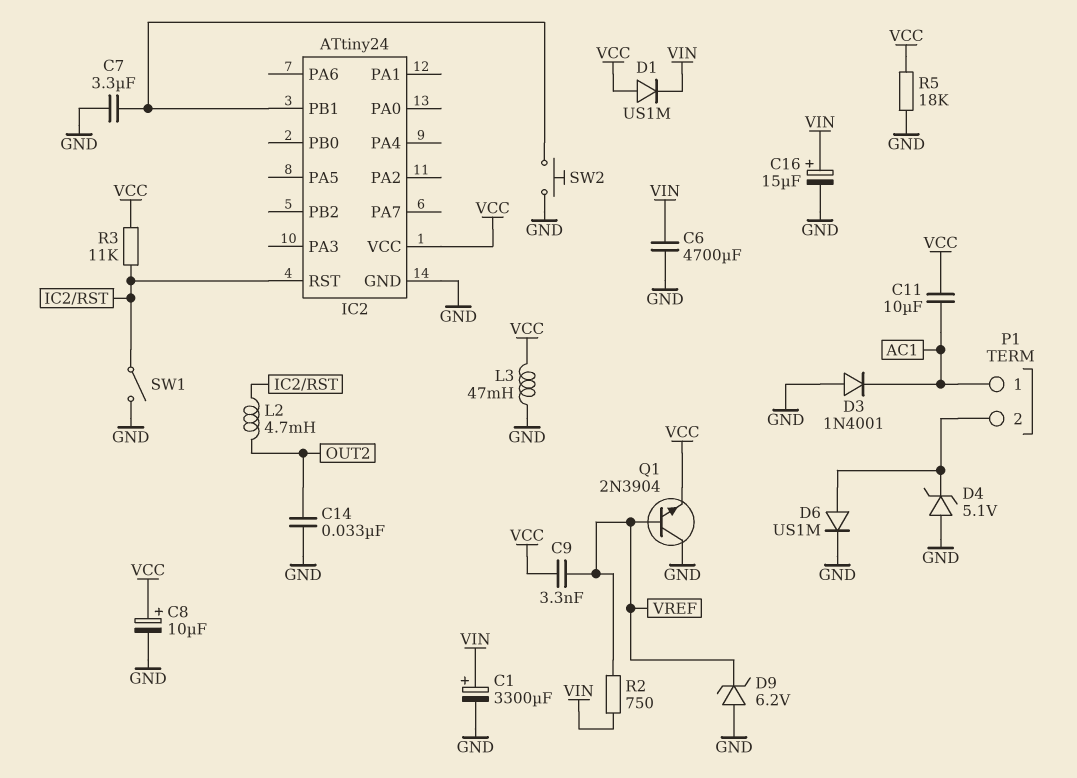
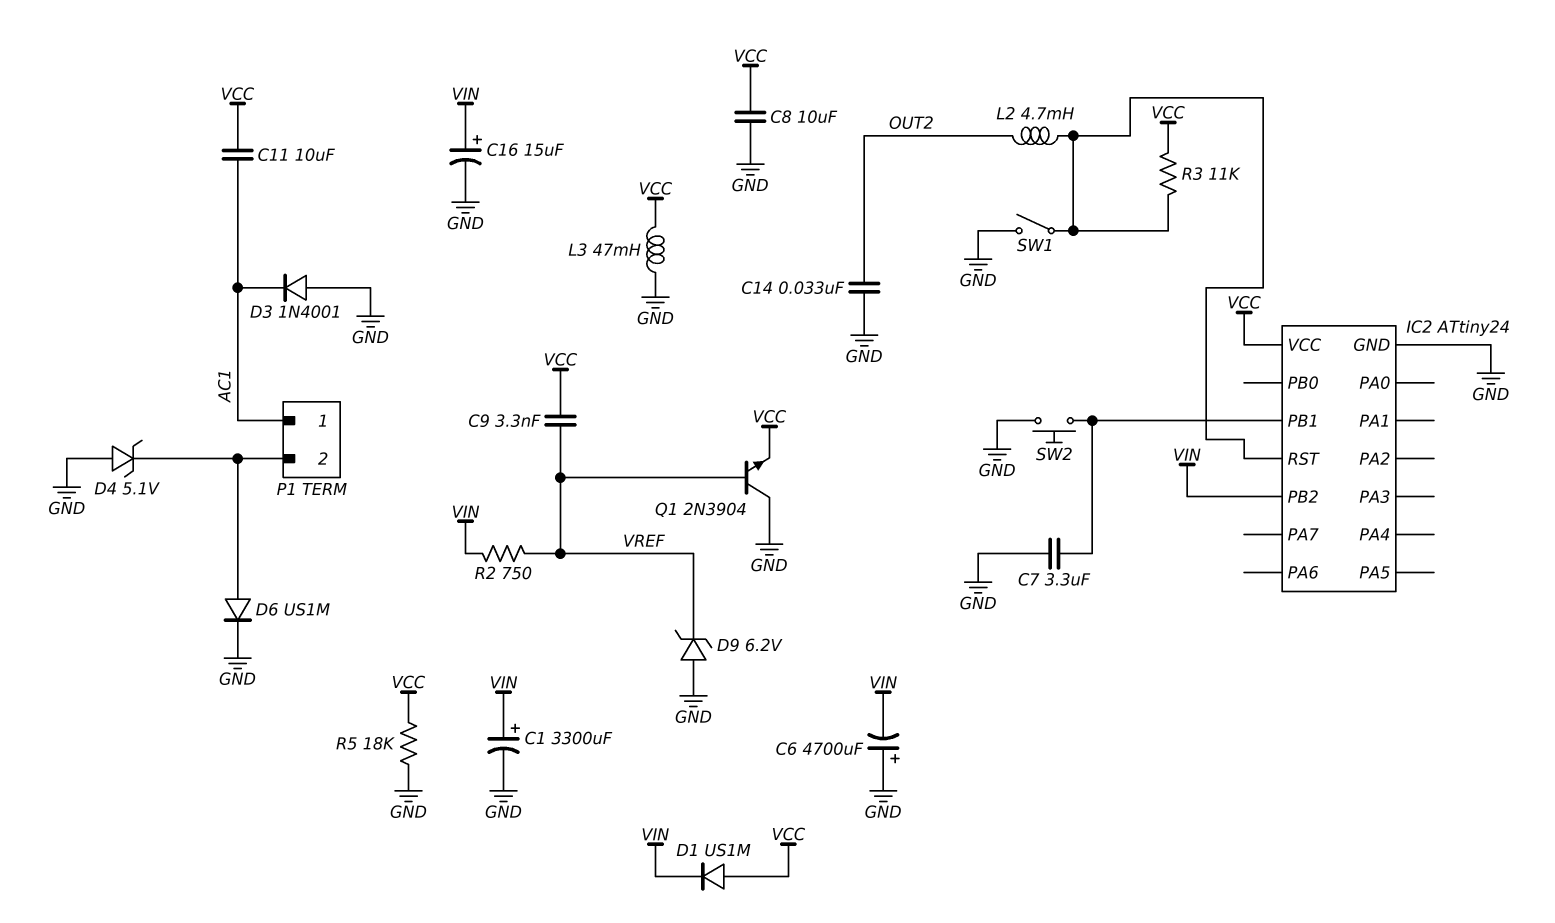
C6: 4700uF (GND, VIN) -> 4700uF (plus GND, minus VIN)
C8: 10uF (plus VCC, minus GND) -> 10uF (GND, VCC)
IC2 pin PB2: none -> VIN

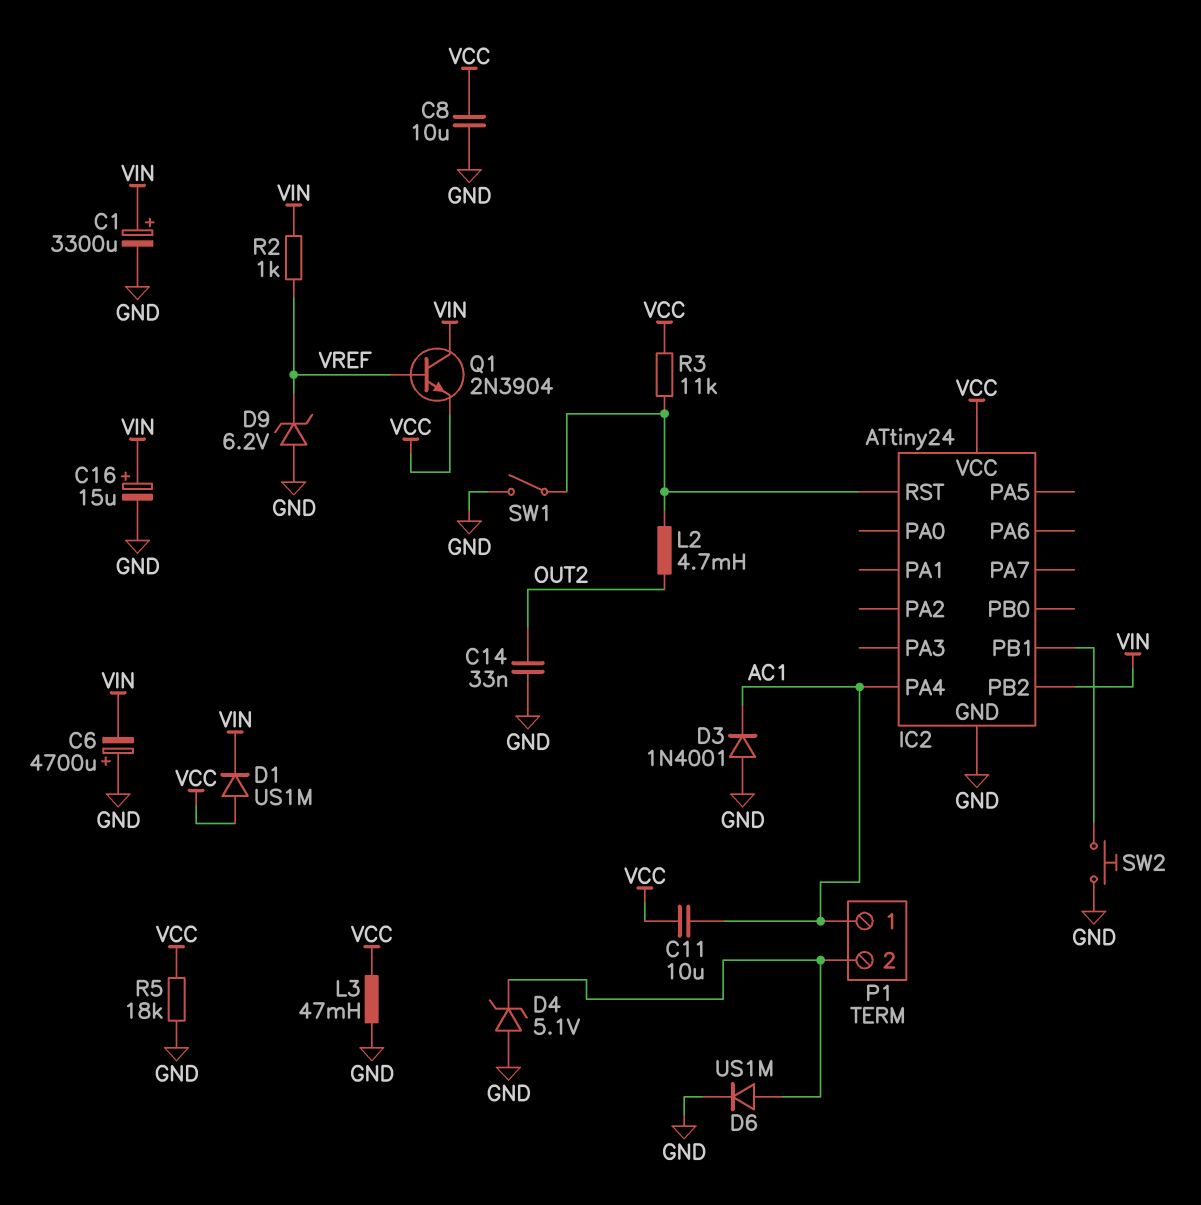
C7: 3.3uF (GND, IC2/PB1) -> none
C9: 3.3nF (VCC, VREF) -> none
IC2 pin PA4: none -> AC1
Q1: NPN 2N3904 (B VREF, C GND, E VCC) -> NPN 2N3904 (B VREF, C VIN, E VCC)
R2: 750 (VIN, VREF) -> 1k (VIN, VREF)

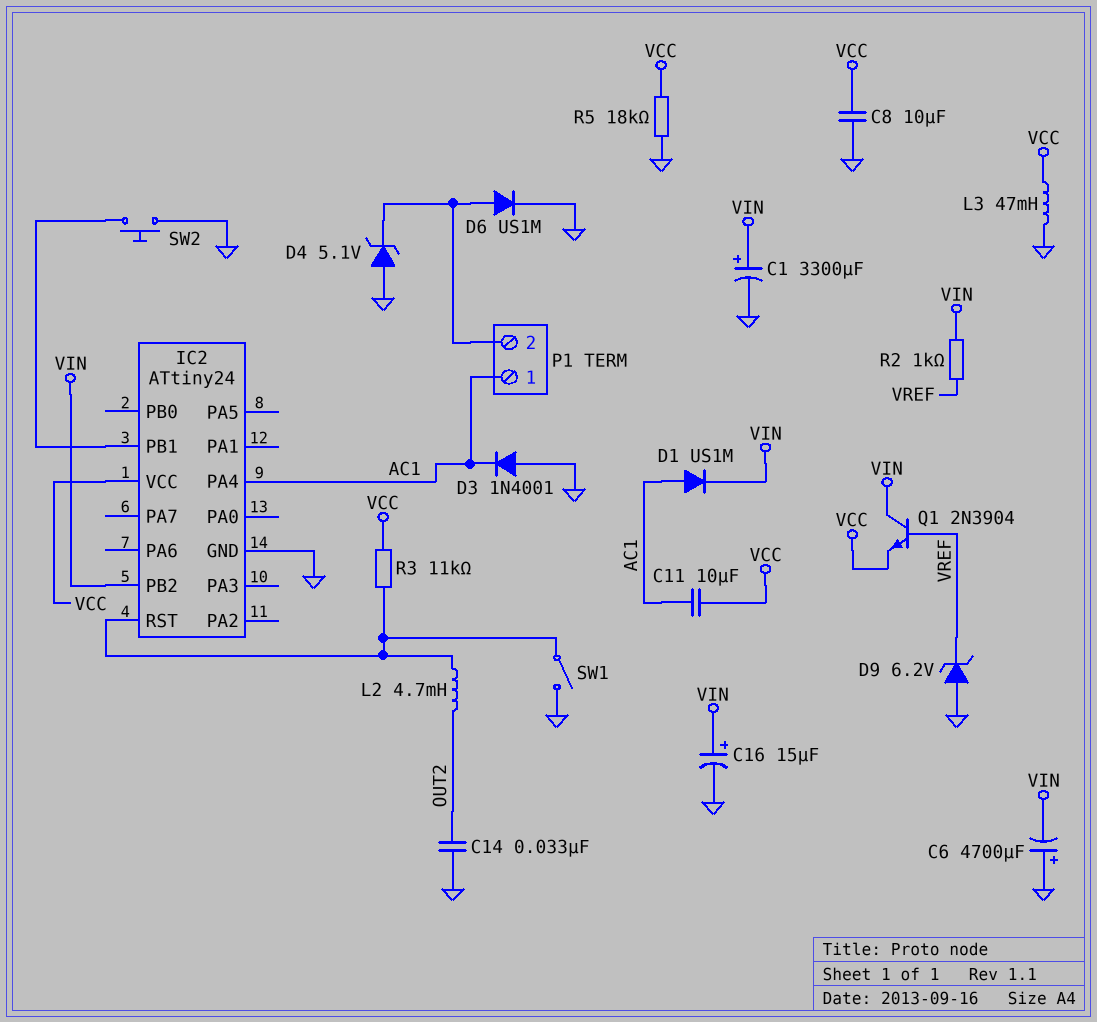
D1: diode US1M (A VCC, K VIN) -> diode US1M (A AC1, K VIN)

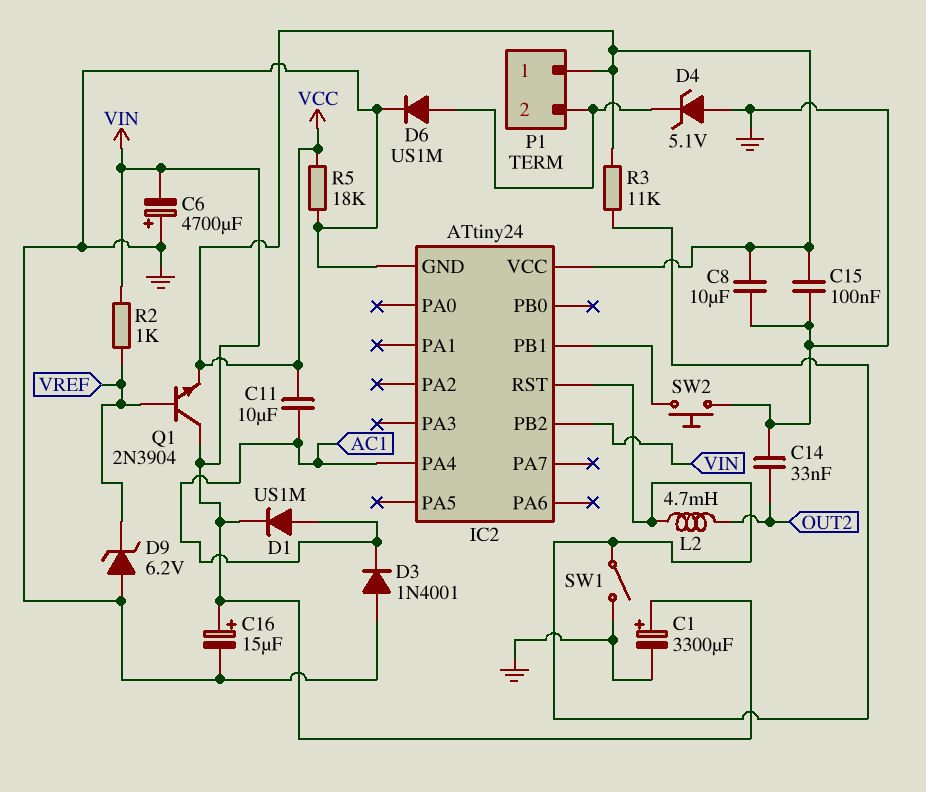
C15: none -> 100nF (GND, VCC)
L3: 47mH (GND, VCC) -> none
P1 pin 1: AC1 -> VCC

